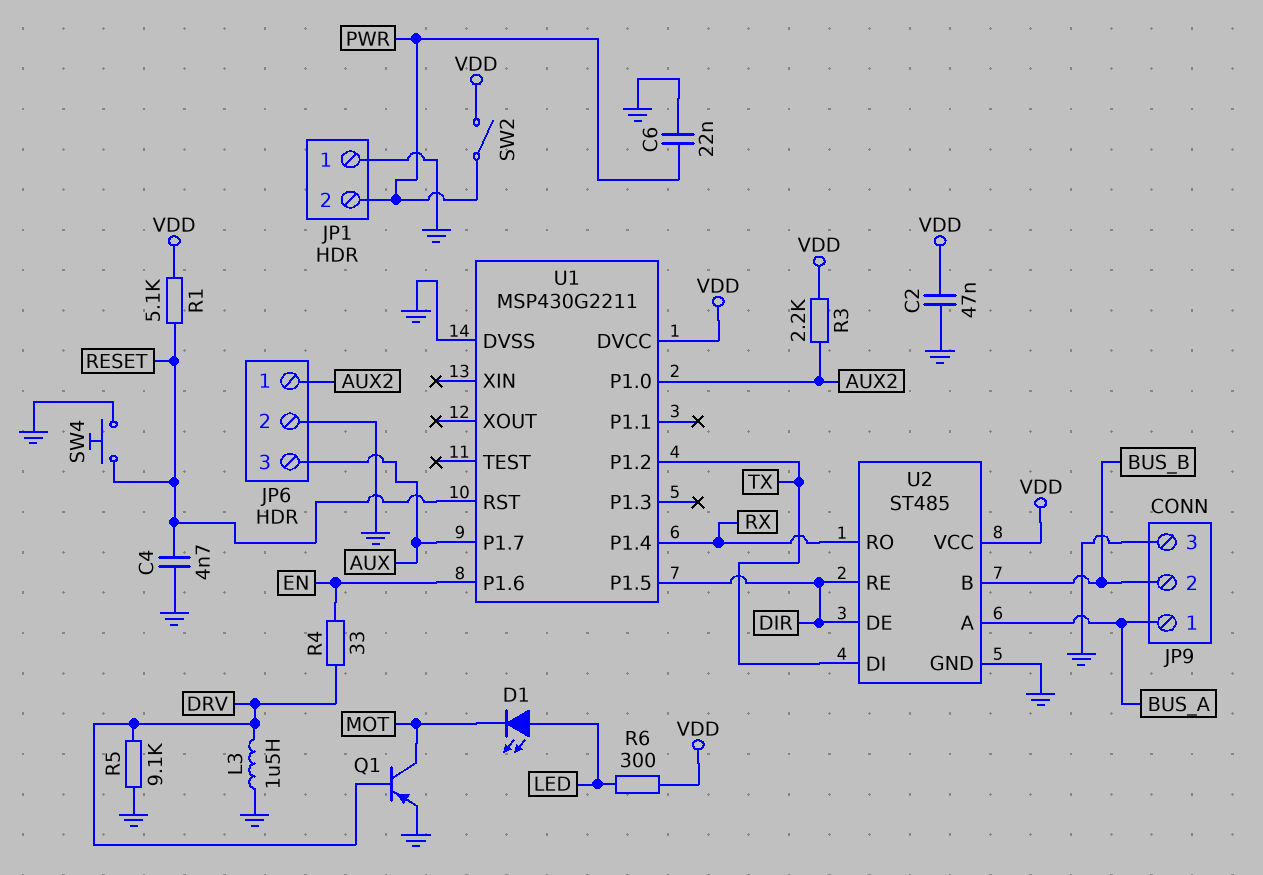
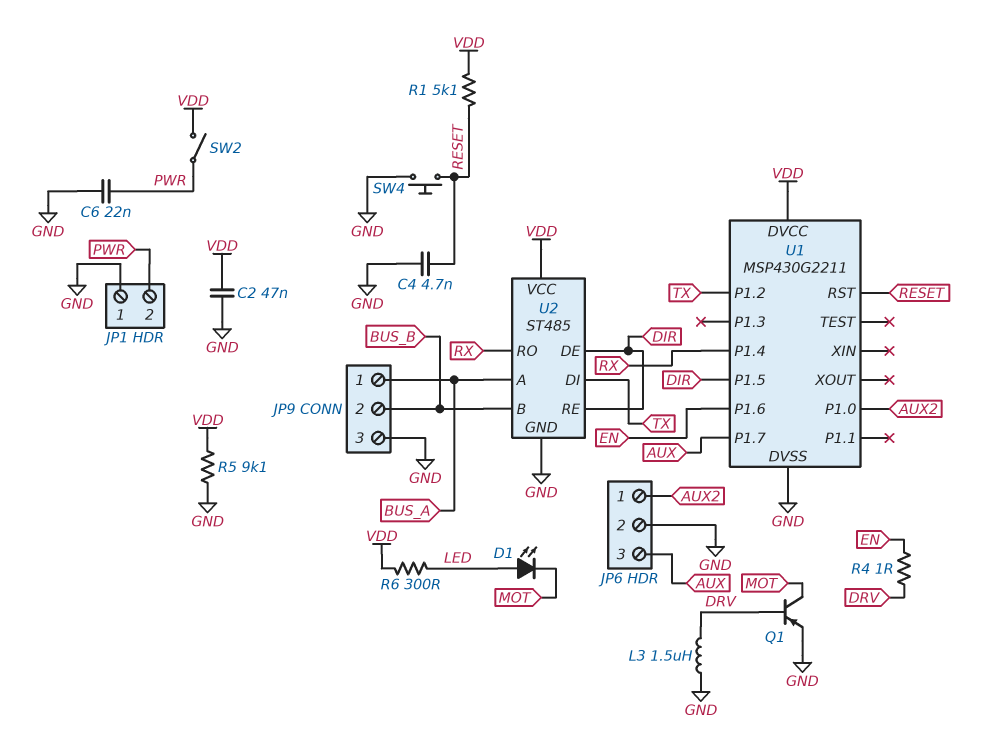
R3: 2.2k (AUX2, VDD) -> none
R4: 33 (DRV, EN) -> 1 (DRV, EN)
R5: 9.1k (DRV, GND) -> 9.1k (GND, VDD)

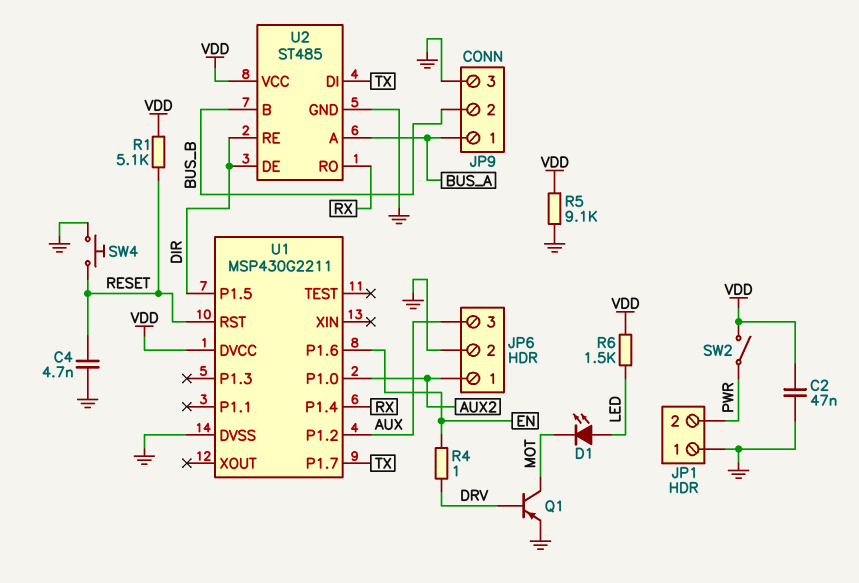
C6: 22nF (GND, PWR) -> none
L3: 1.5uH (DRV, GND) -> none
R6: 300 (LED, VDD) -> 1.5k (LED, VDD)
U1 pin P1.2: TX -> AUX
U1 pin P1.7: AUX -> TX

